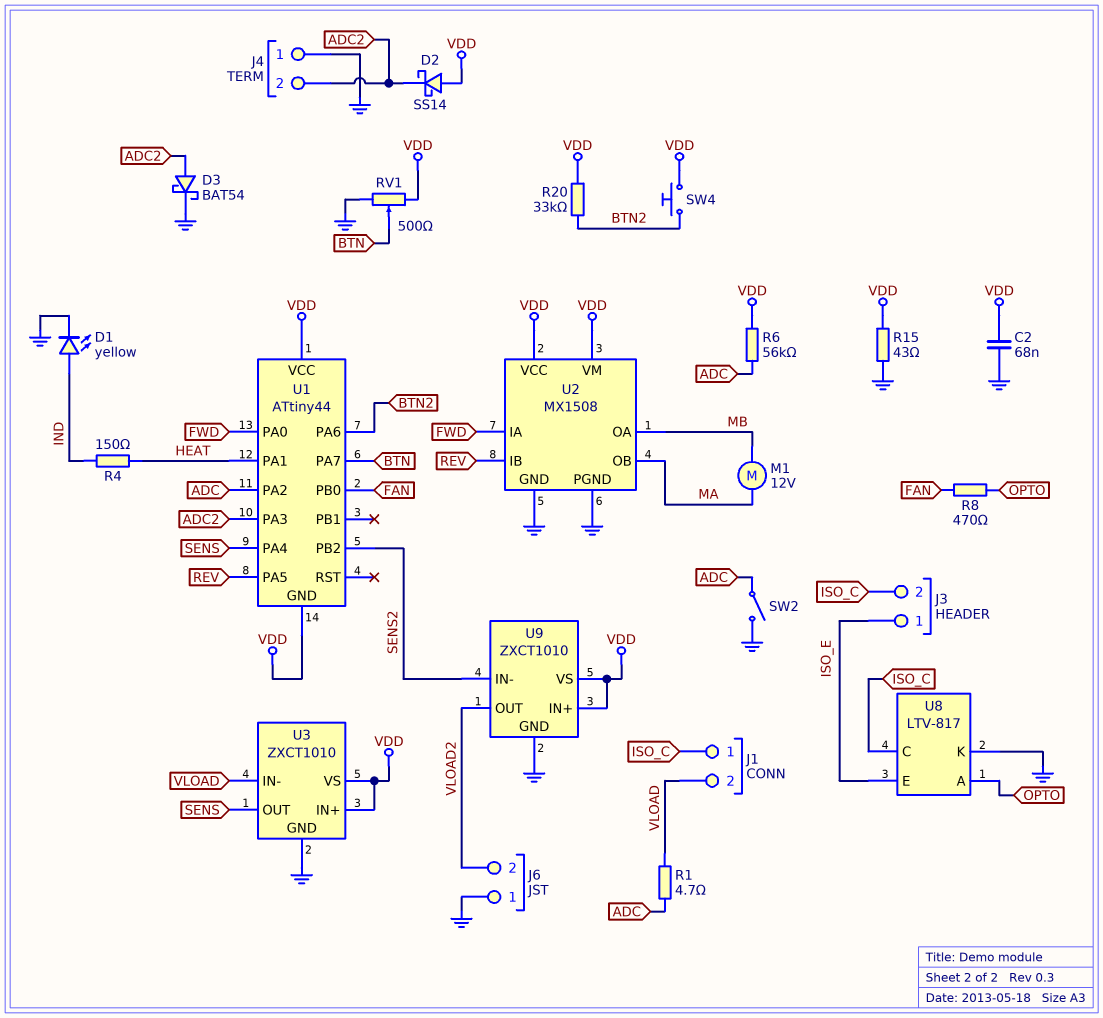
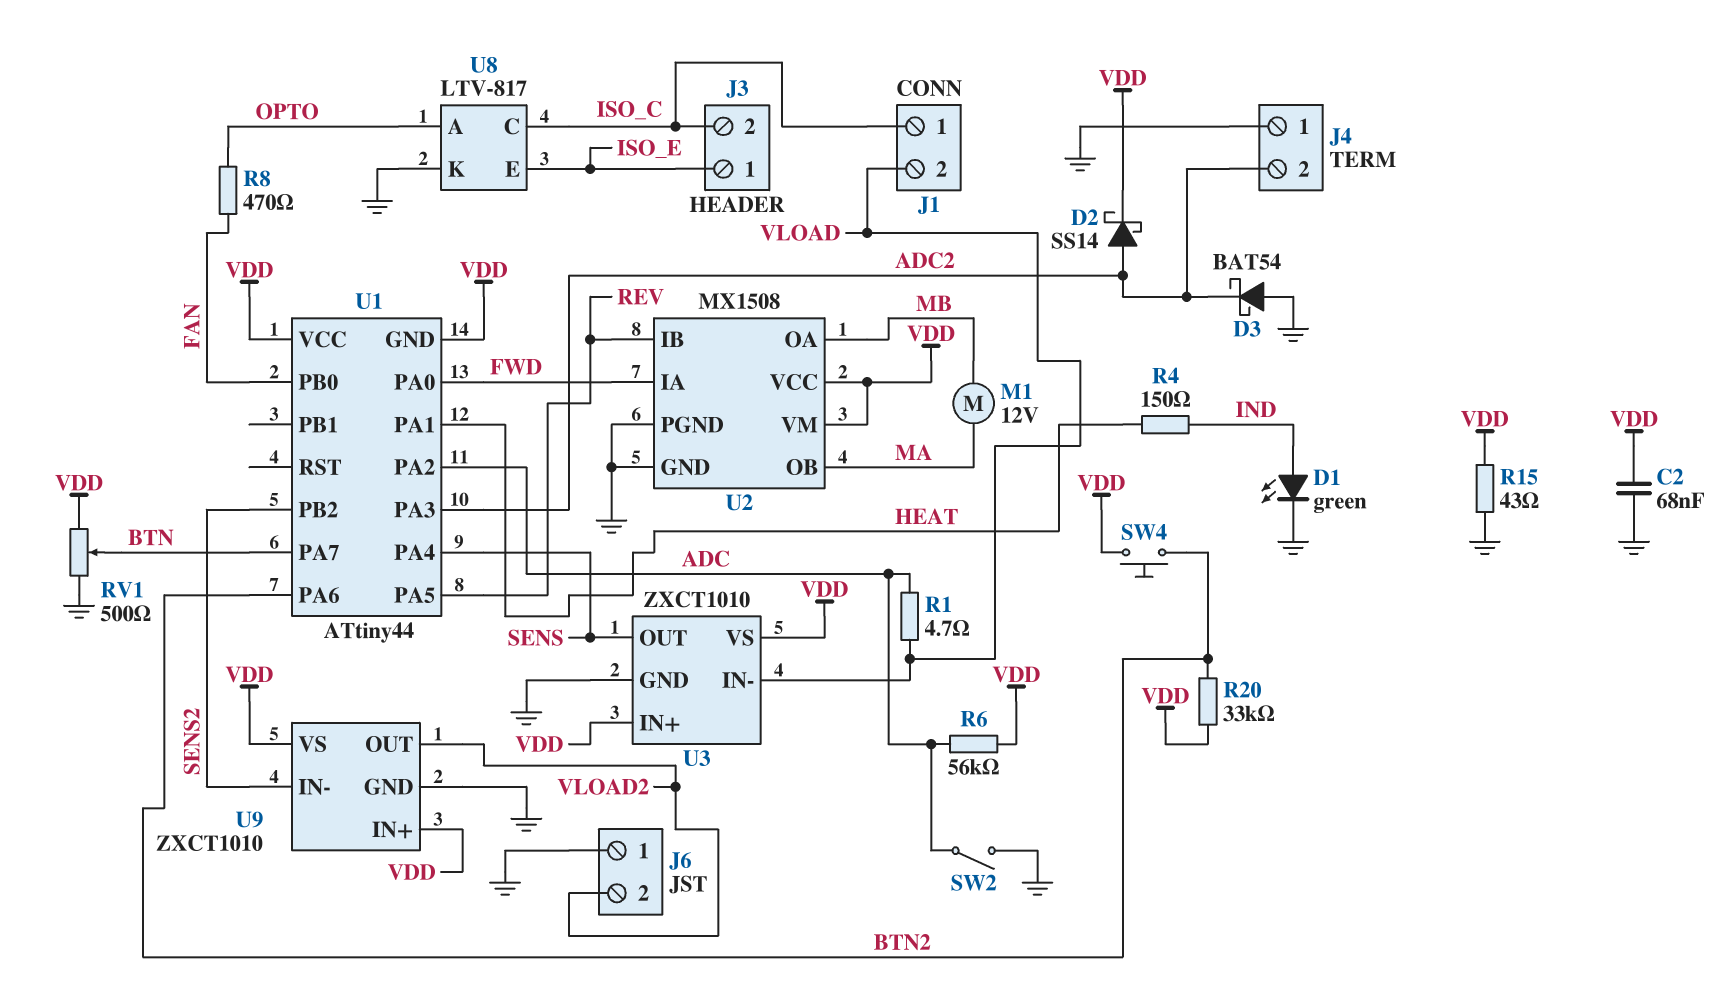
D1: LED yellow (A IND, K GND) -> LED green (A IND, K GND)
D2: schottky SS14 (A VDD, K ADC2) -> schottky SS14 (A ADC2, K VDD)
D3: schottky BAT54 (A ADC2, K GND) -> schottky BAT54 (A GND, K ADC2)

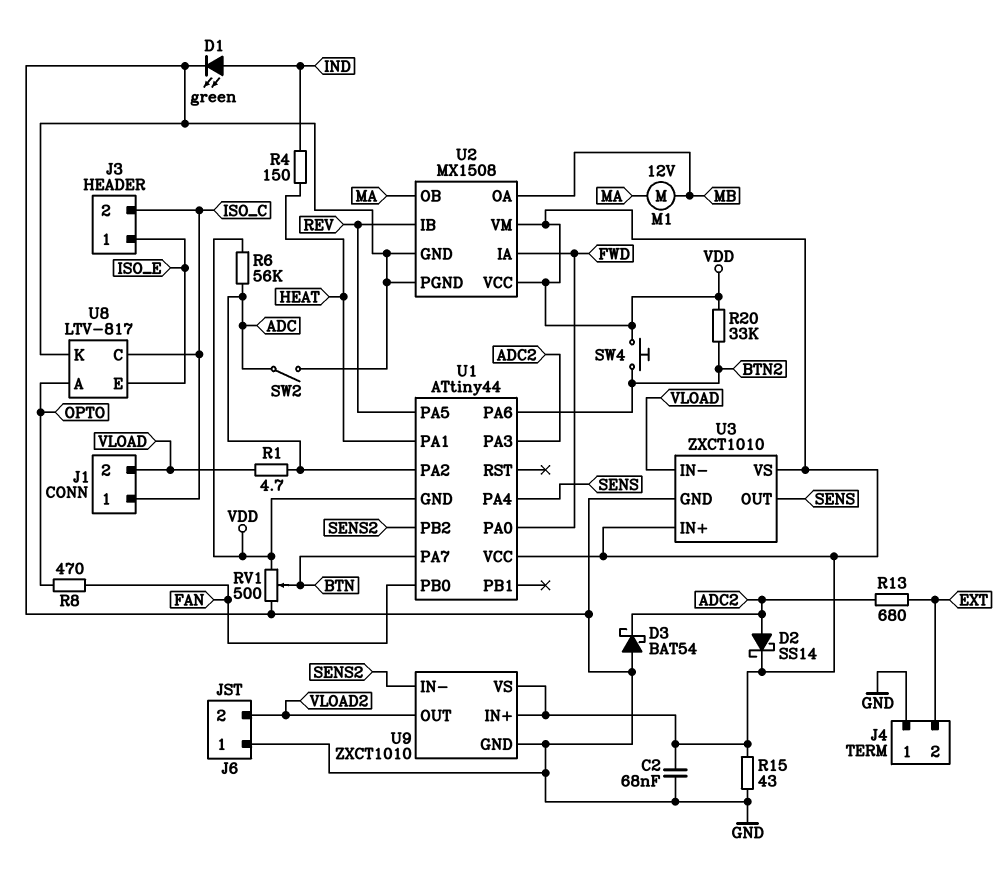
J4 pin 2: ADC2 -> EXT
R13: none -> 680 (ADC2, EXT)

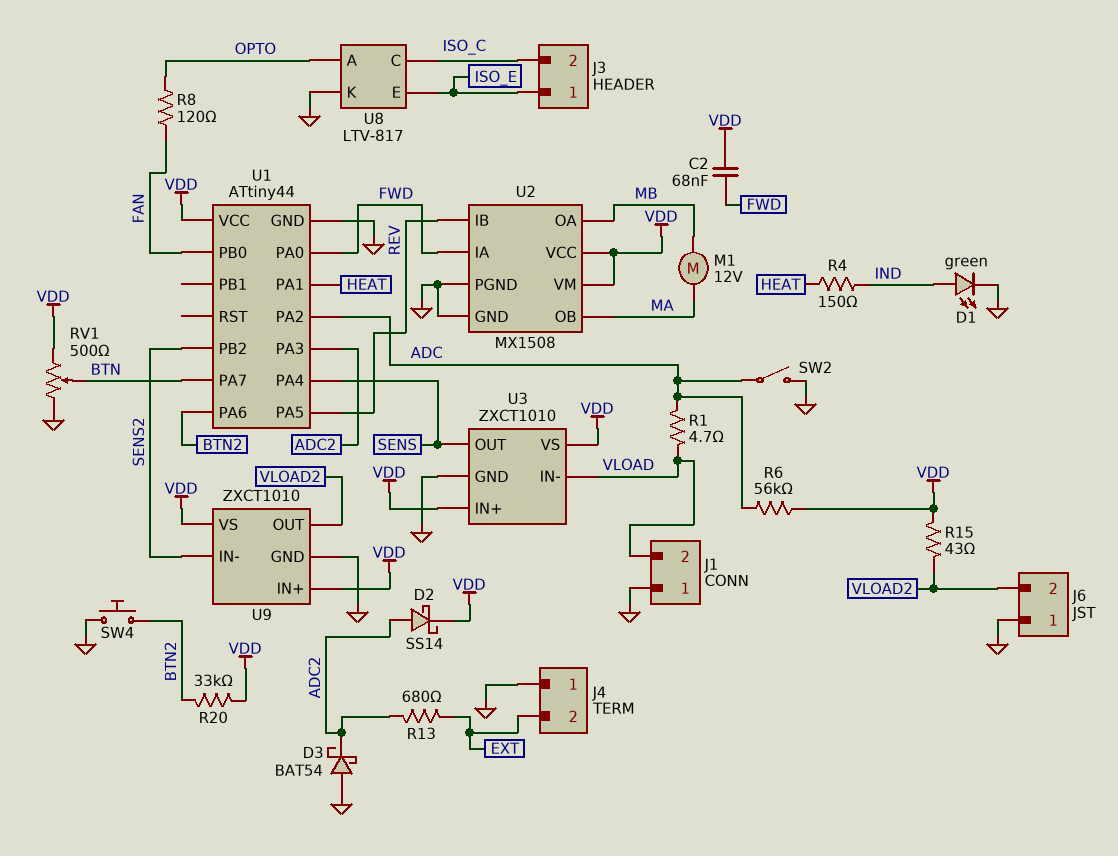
C2: 68nF (GND, VDD) -> 68nF (FWD, VDD)
J1 pin 1: ISO_C -> GND
R8: 470 (FAN, OPTO) -> 120 (FAN, OPTO)
R15: 43 (GND, VDD) -> 43 (VDD, VLOAD2)
SW4: button (BTN2, VDD) -> button (BTN2, GND)
U1 pin GND: VDD -> GND

